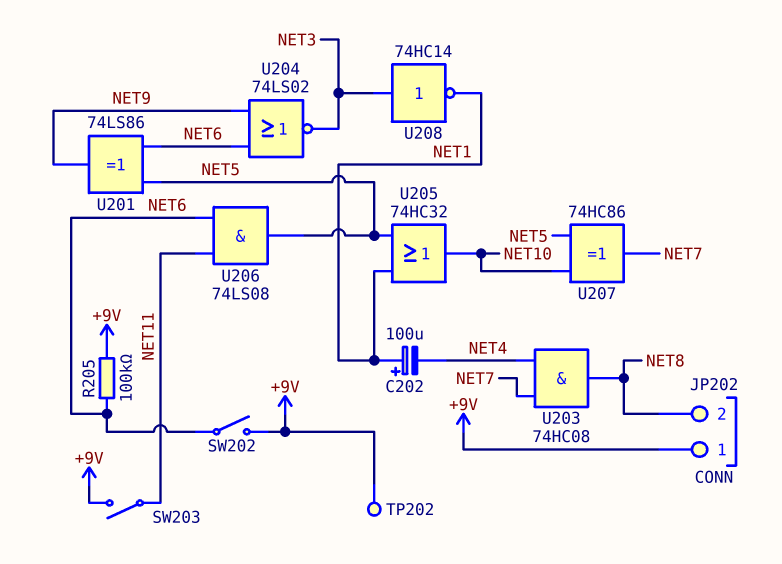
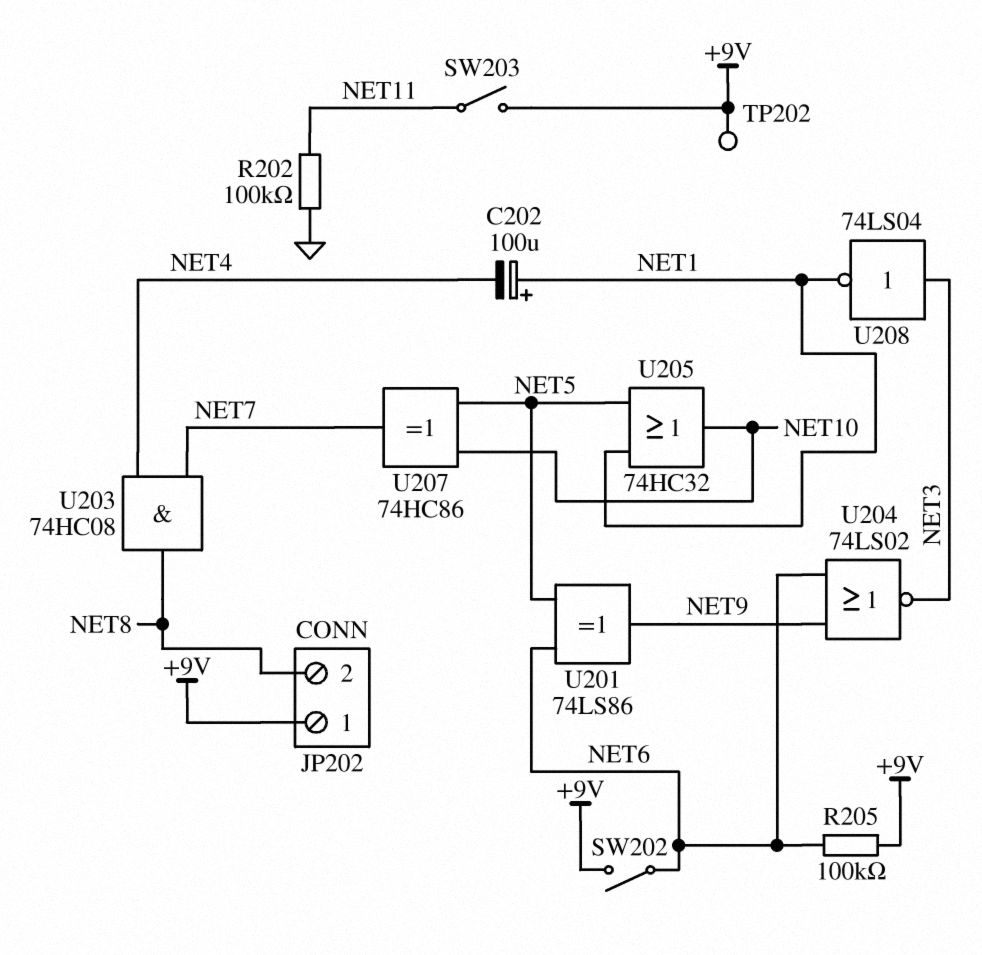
R202: none -> 100k (GND, NET11)
U206: AND 74LS08 (in NET6, in NET11, out NET5) -> none
U208: NOT 74HC14 (in NET3, out NET1) -> NOT 74LS04 (in NET3, out NET1)

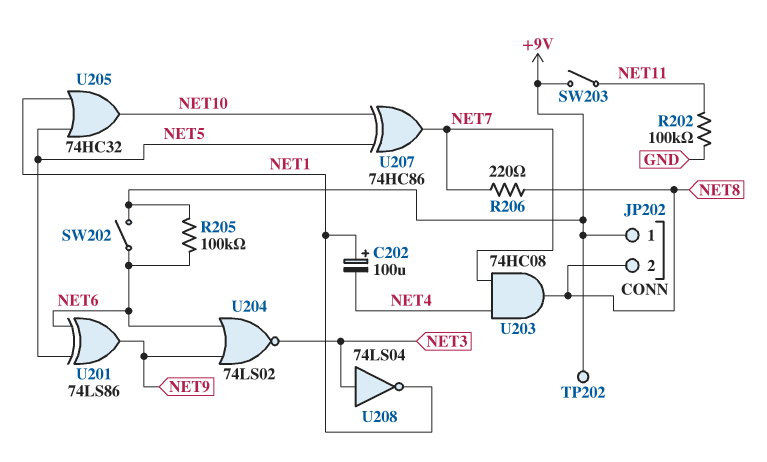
R206: none -> 220 (NET7, NET8)

